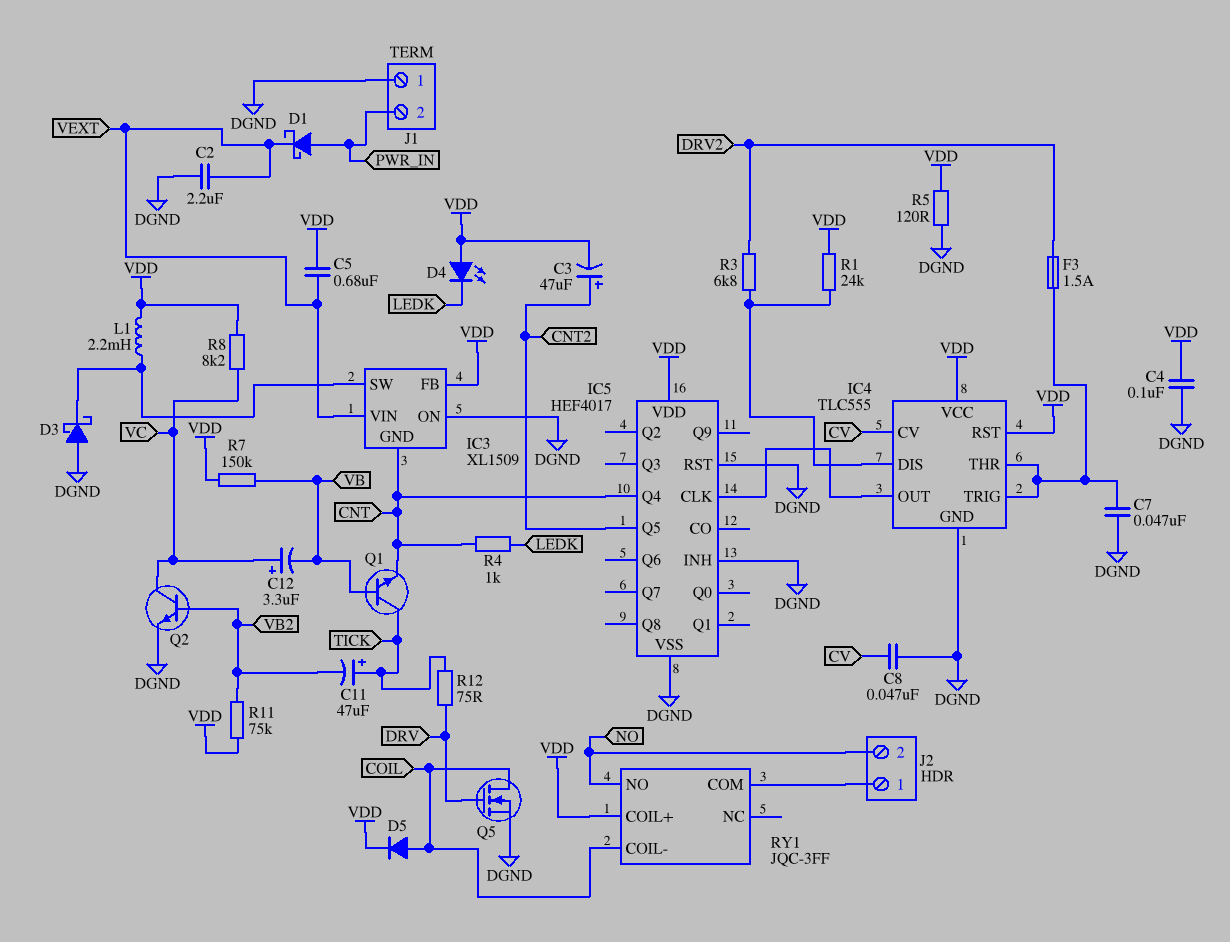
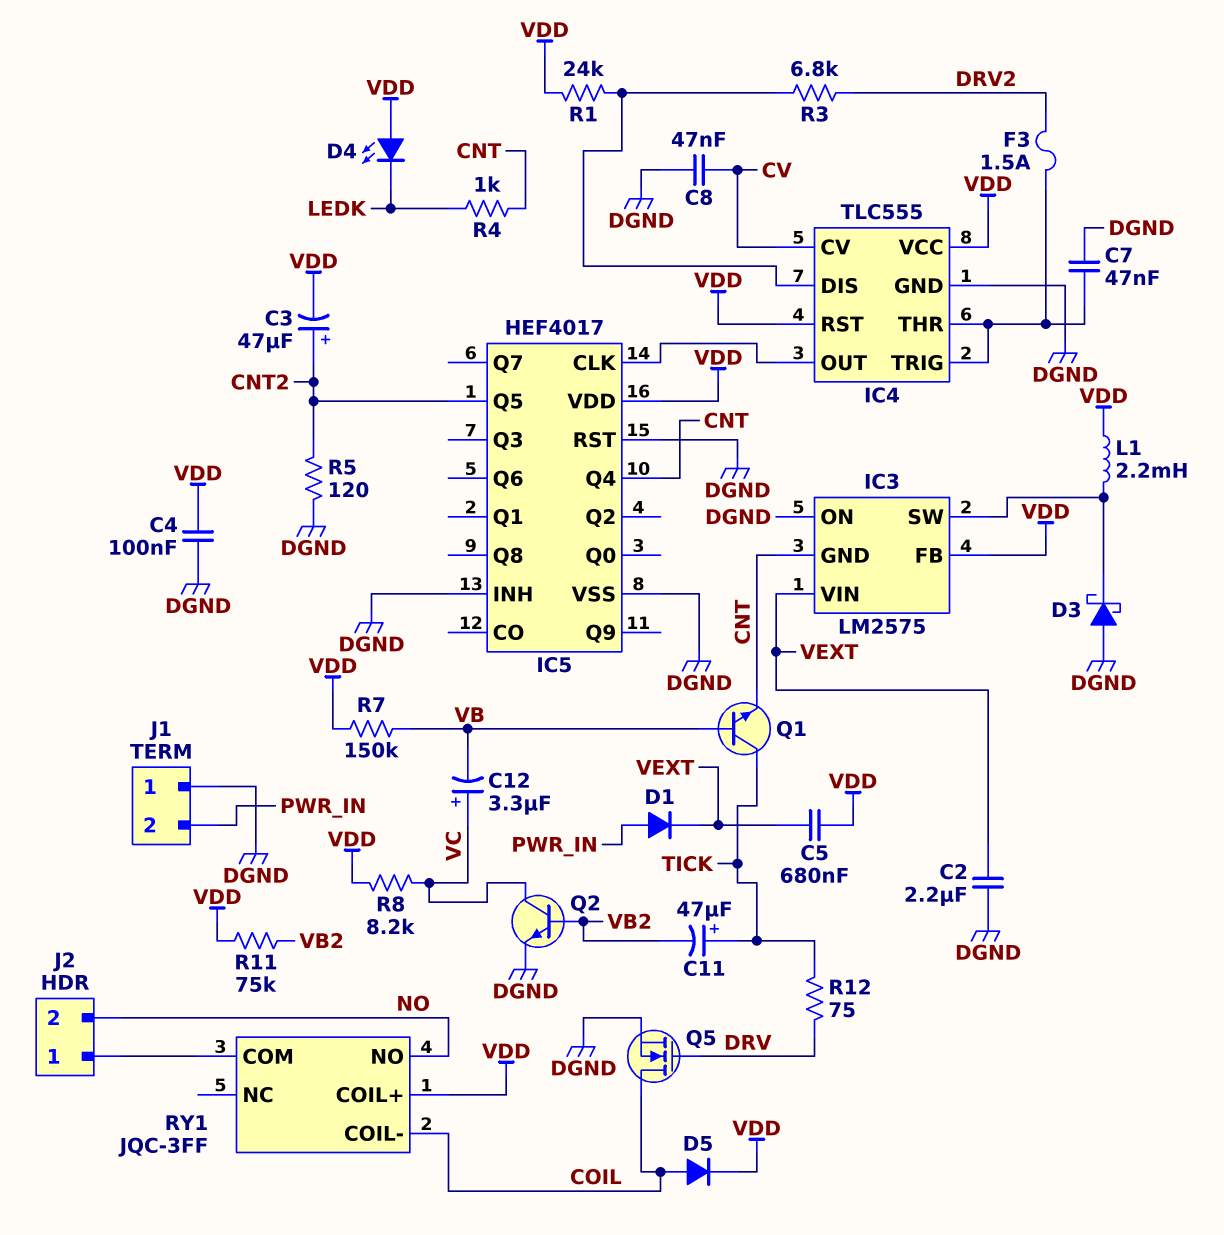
D1: schottky (A PWR_IN, K VEXT) -> diode (A PWR_IN, K VEXT)
IC3: XL1509 -> LM2575
R5: 120 (DGND, VDD) -> 120 (CNT2, DGND)

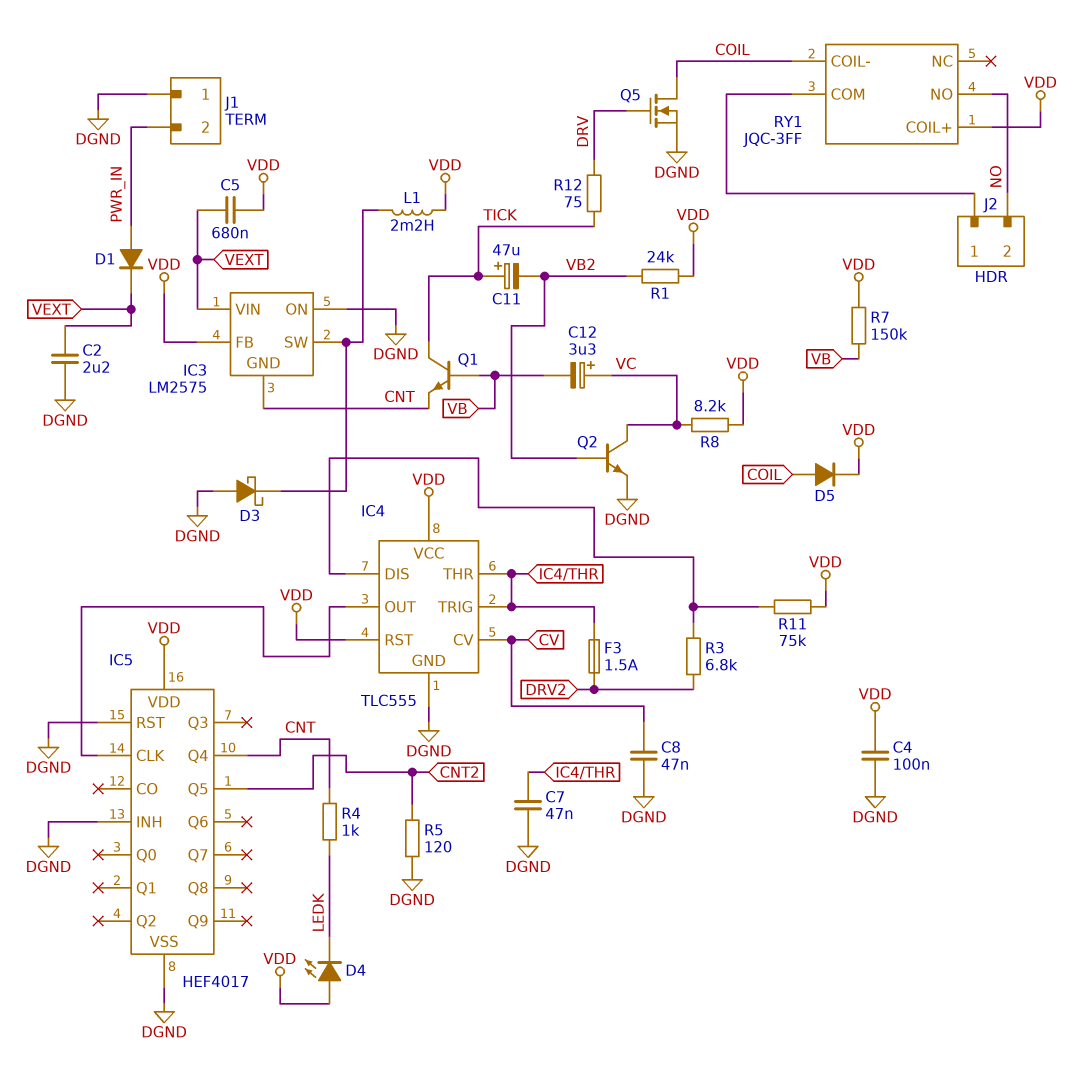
C3: 47uF (plus CNT2, minus VDD) -> none
R1: 24k (IC4/DIS, VDD) -> 24k (VB2, VDD)
R11: 75k (VB2, VDD) -> 75k (IC4/DIS, VDD)

